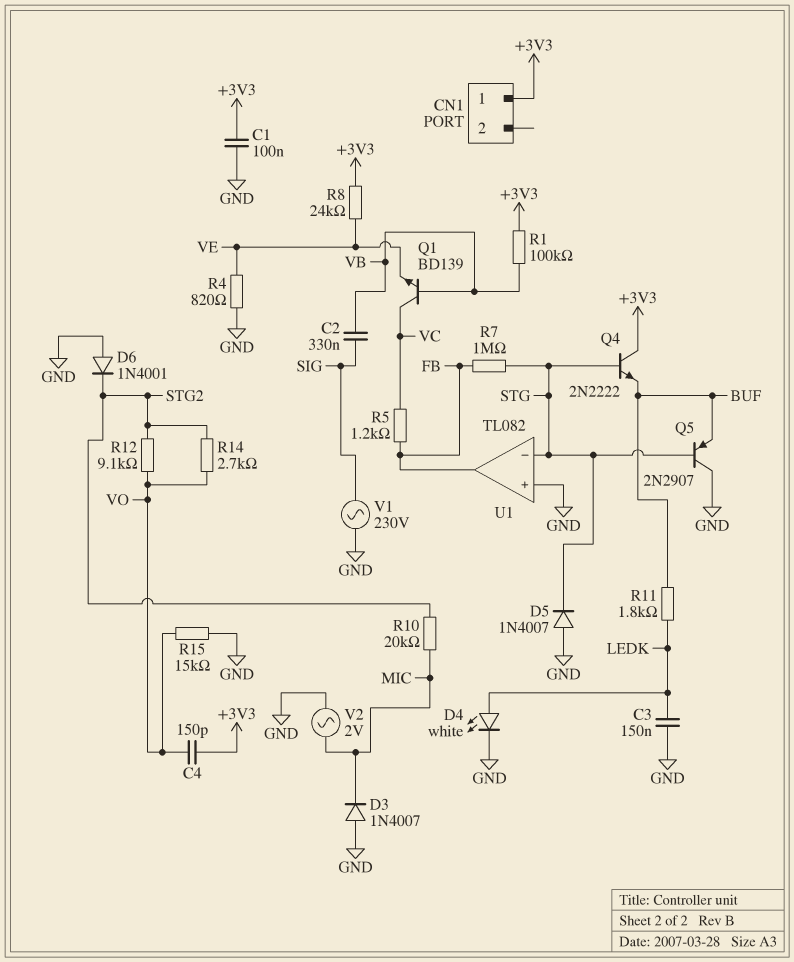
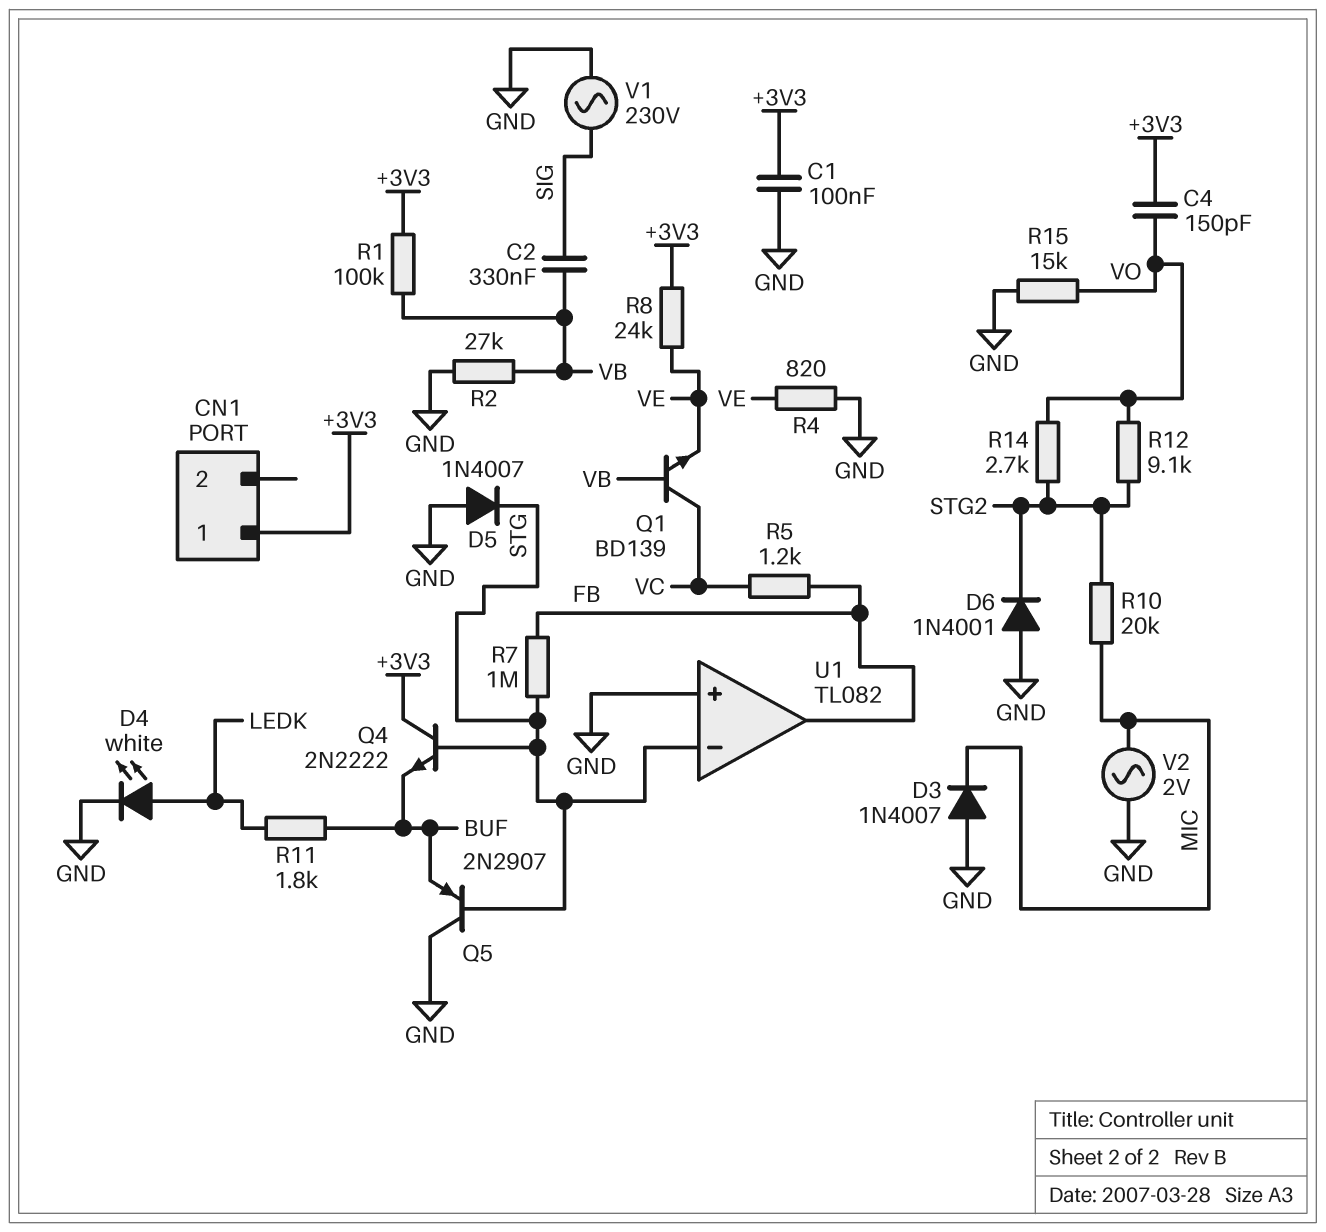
C3: 150nF (GND, LEDK) -> none
R2: none -> 27k (GND, VB)

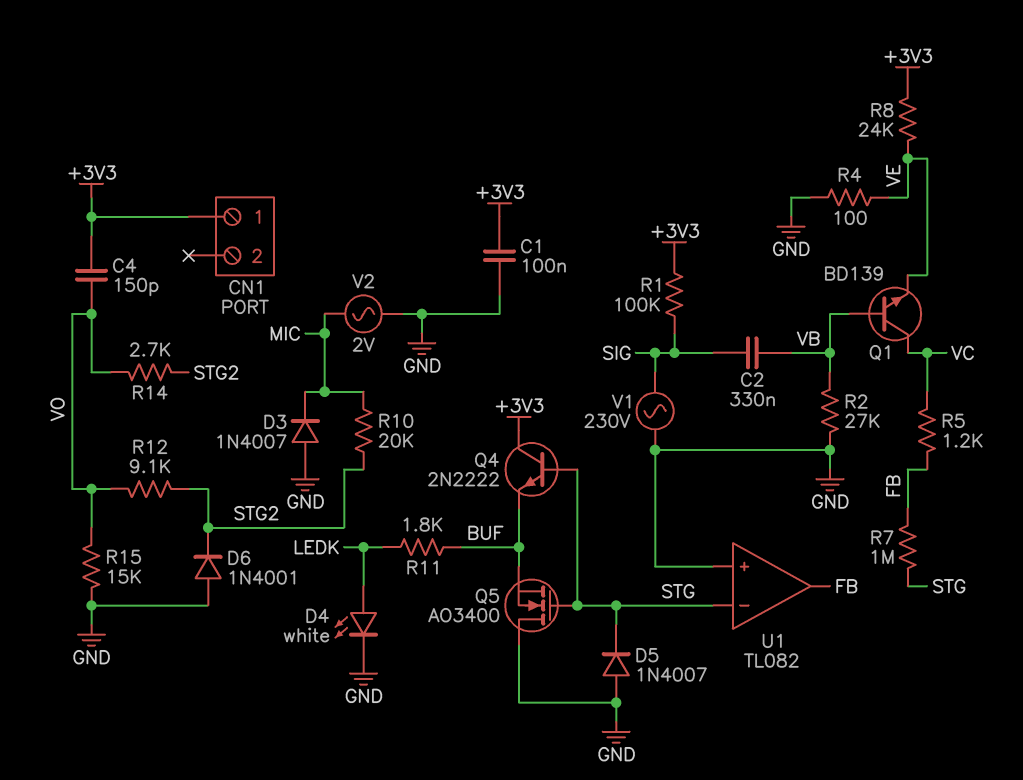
Q5: PNP 2N2907 (B STG, C GND, E BUF) -> NMOS AO3400 (G STG, D GND, S BUF)
R1: 100k (+3V3, VB) -> 100k (+3V3, SIG)
R4: 820 (GND, VE) -> 100 (GND, VE)

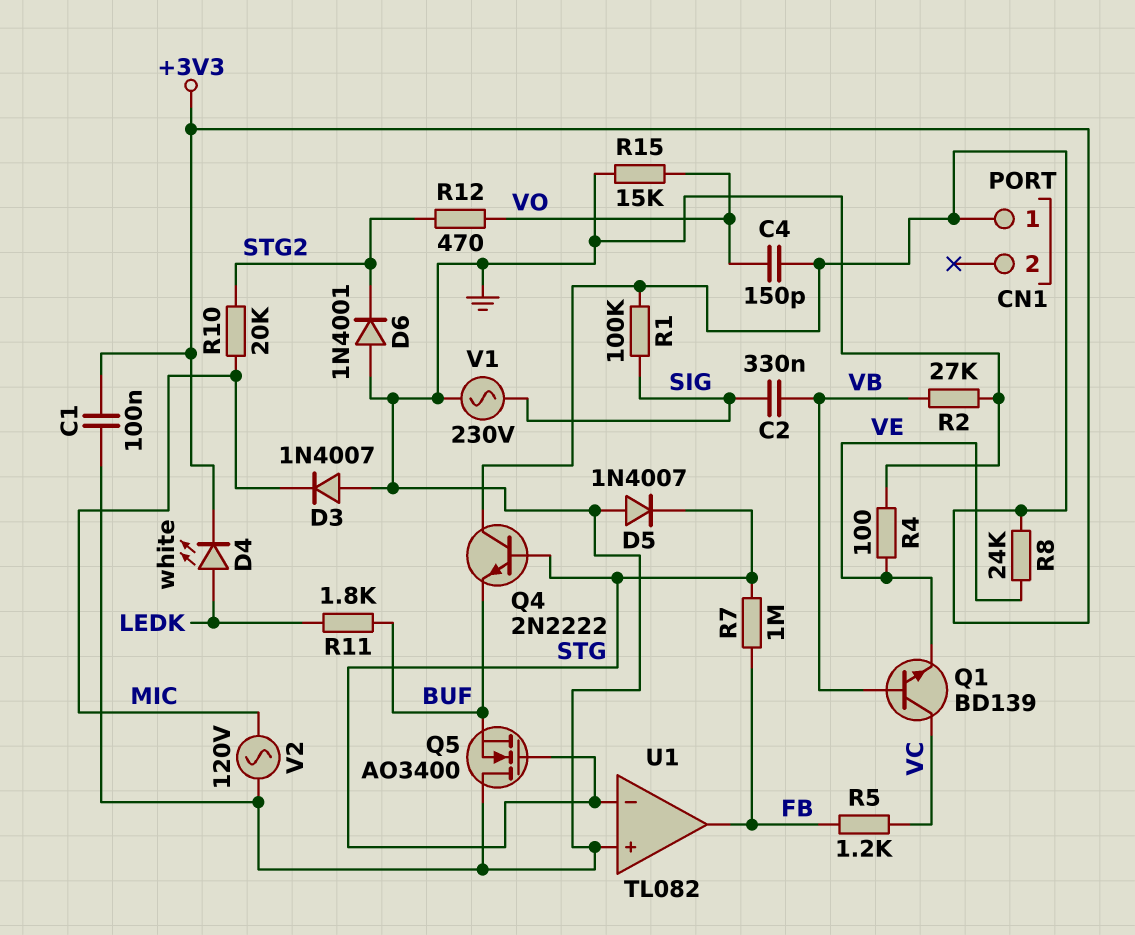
D4: LED white (A LEDK, K GND) -> LED white (A LEDK, K +3V3)
R12: 9.1k (STG2, VO) -> 470 (STG2, VO)
R14: 2.7k (STG2, VO) -> none
V2: AC 2V (GND, MIC) -> AC 120V (GND, MIC)

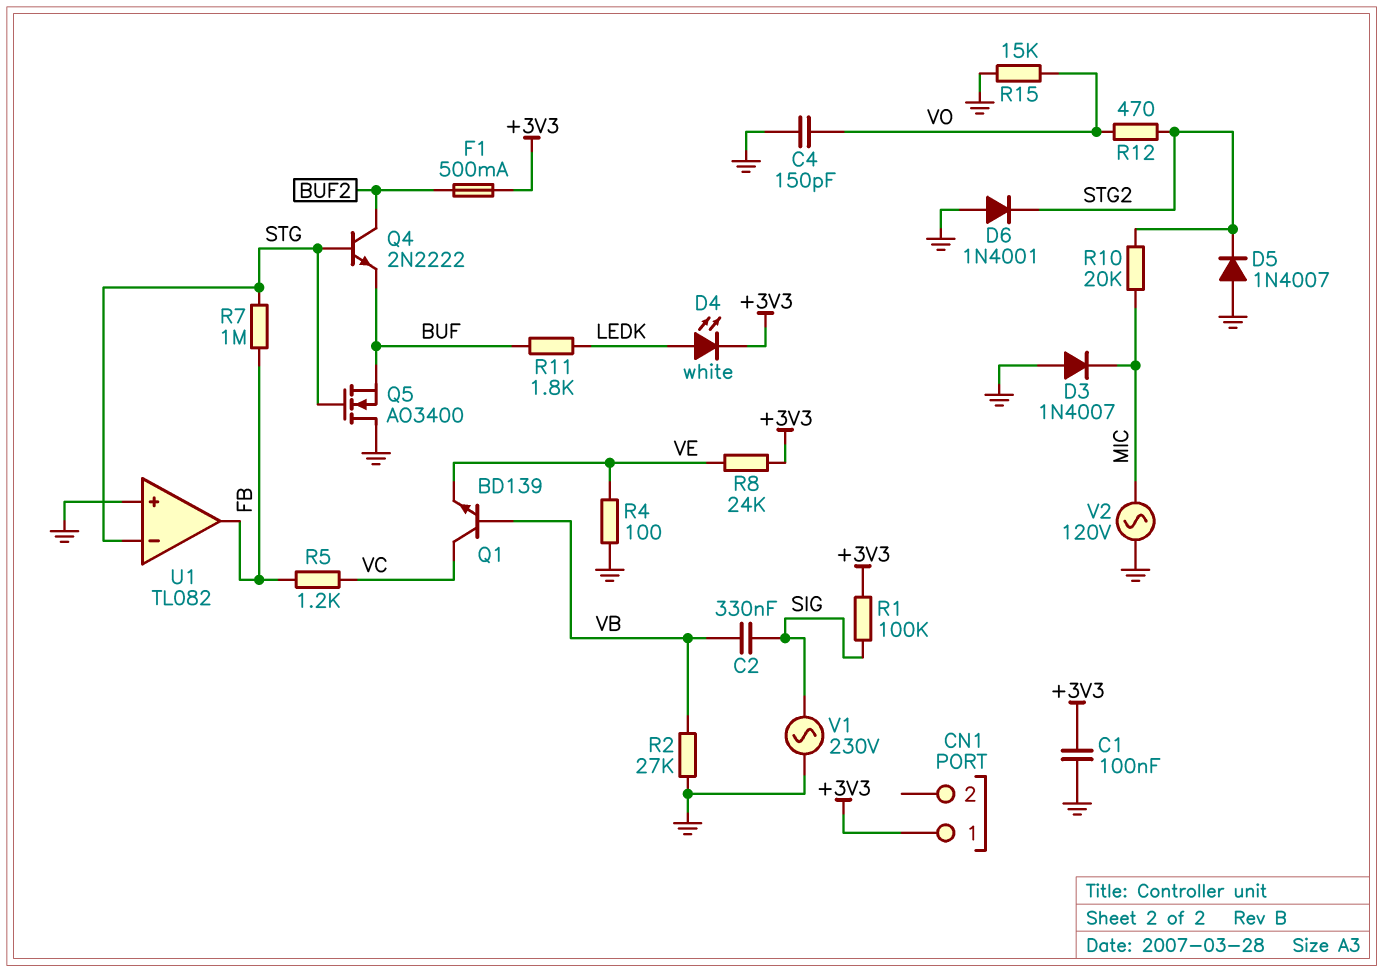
C4: 150pF (+3V3, VO) -> 150pF (GND, VO)
D5: diode 1N4007 (A GND, K STG) -> diode 1N4007 (A GND, K STG2)
F1: none -> 500mA (+3V3, BUF2)
Q4: NPN 2N2222 (B STG, C +3V3, E BUF) -> NPN 2N2222 (B STG, C BUF2, E BUF)

